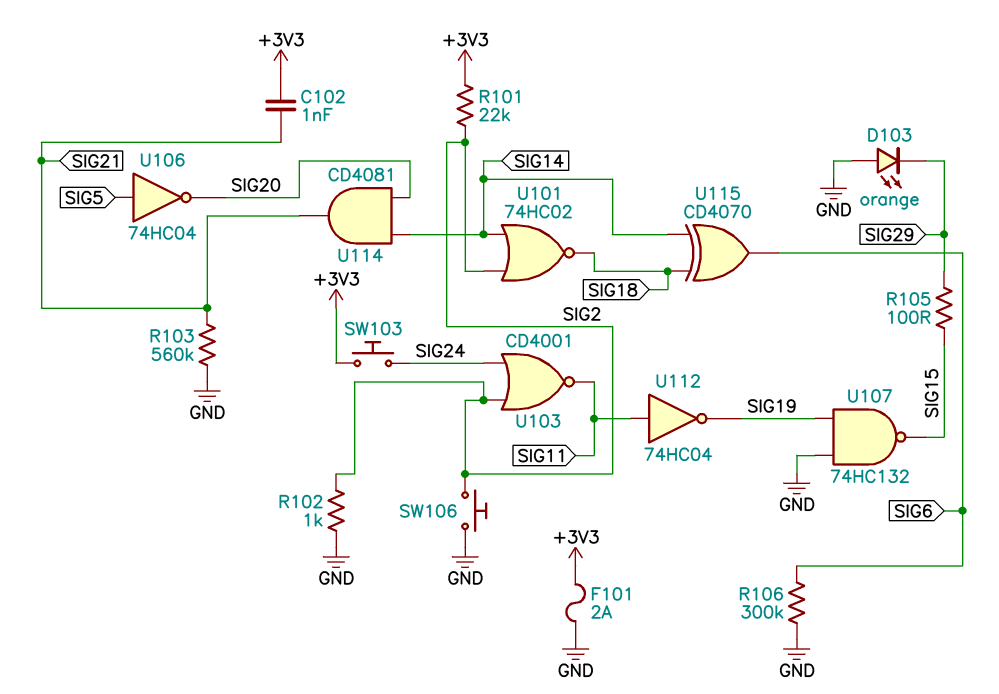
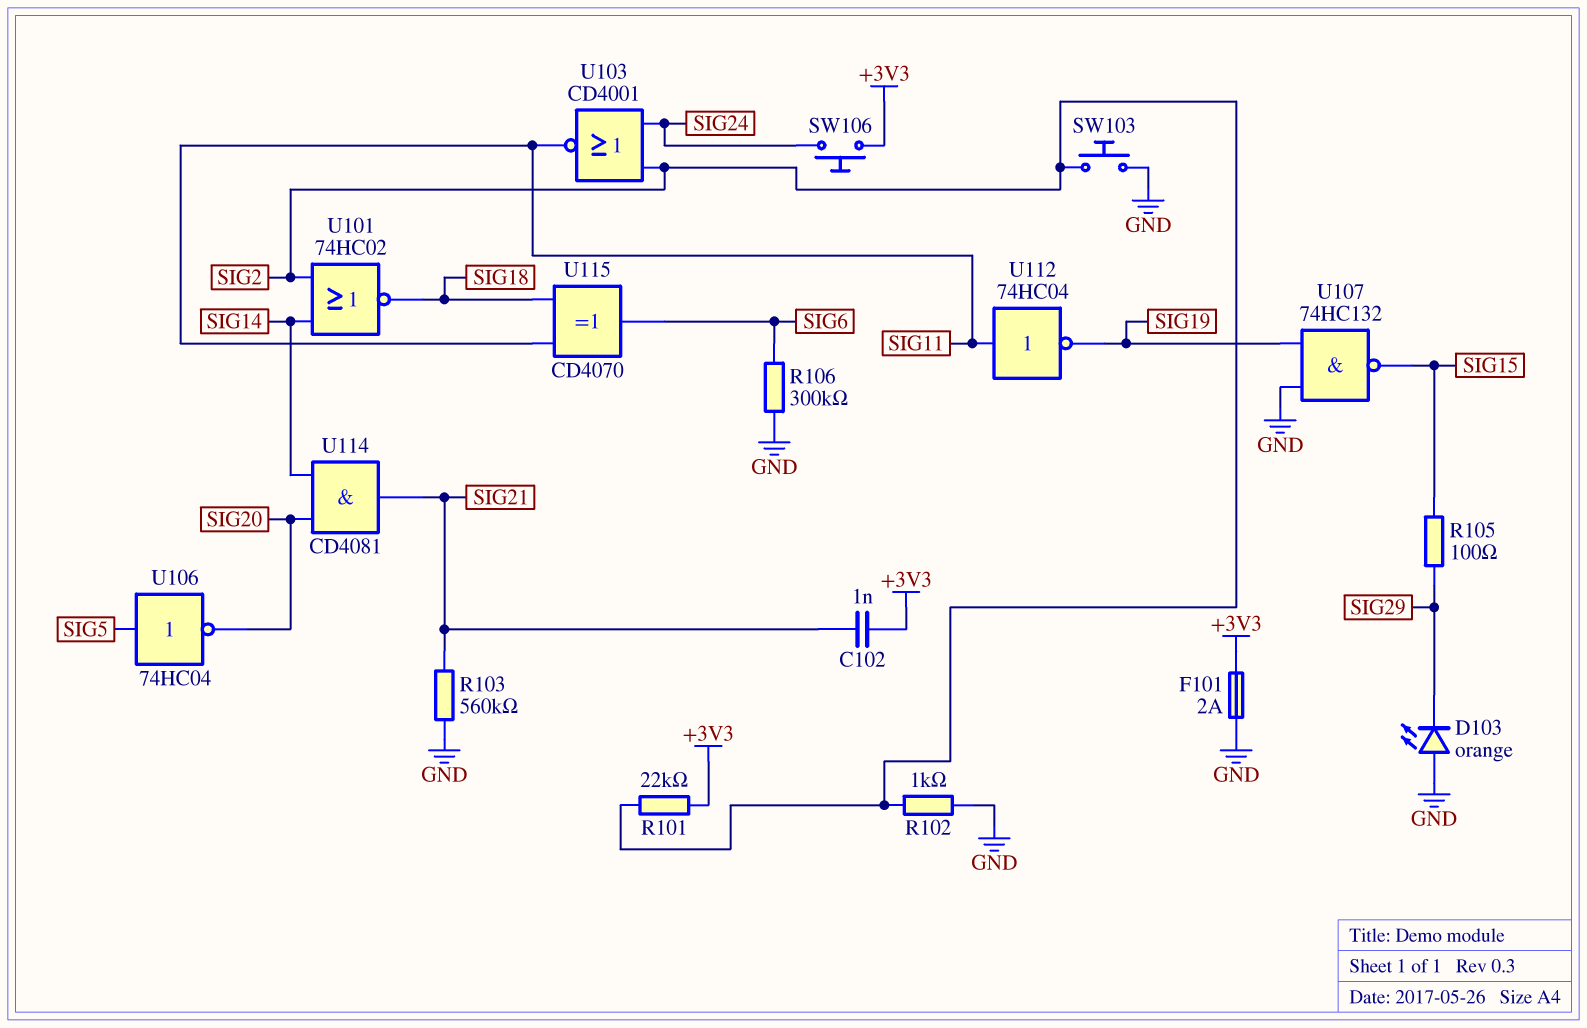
SW103: button (+3V3, SIG24) -> button (GND, SIG2)
SW106: button (GND, SIG2) -> button (+3V3, SIG24)
U115: XOR CD4070 (in SIG14, in SIG18, out SIG6) -> XOR CD4070 (in SIG11, in SIG18, out SIG6)

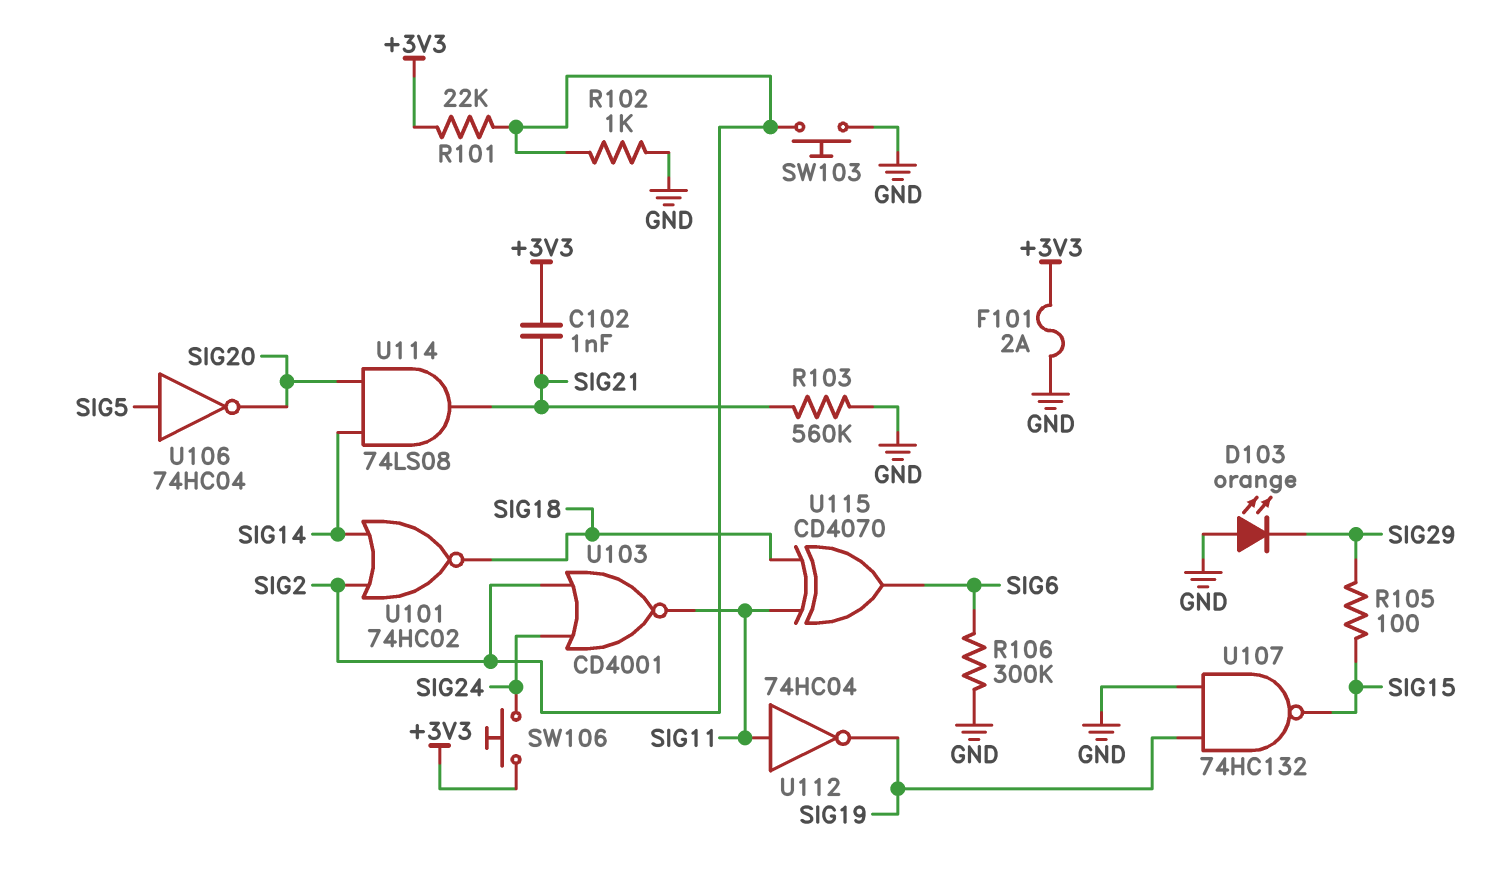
U114: AND CD4081 (in SIG14, in SIG20, out SIG21) -> AND 74LS08 (in SIG14, in SIG20, out SIG21)

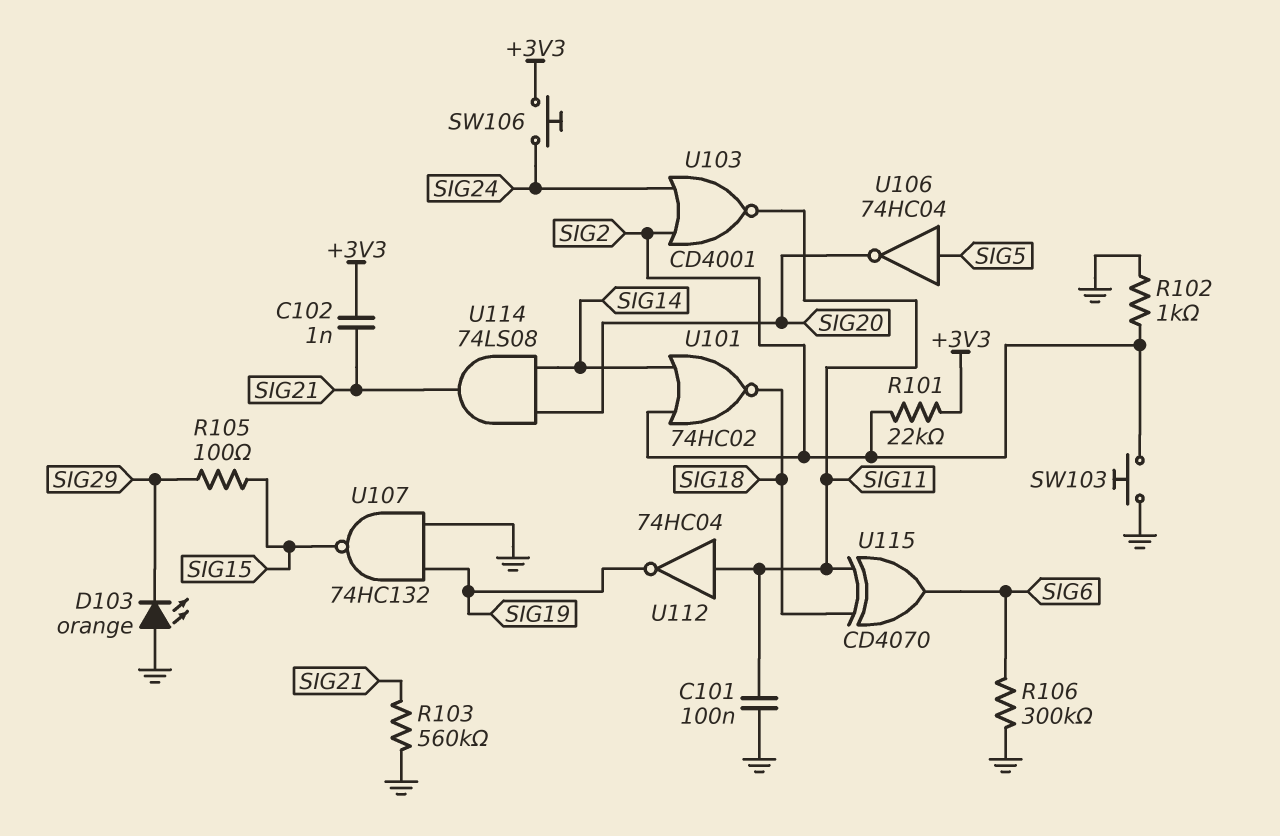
C101: none -> 100nF (GND, SIG11)
F101: 2A (+3V3, GND) -> none

